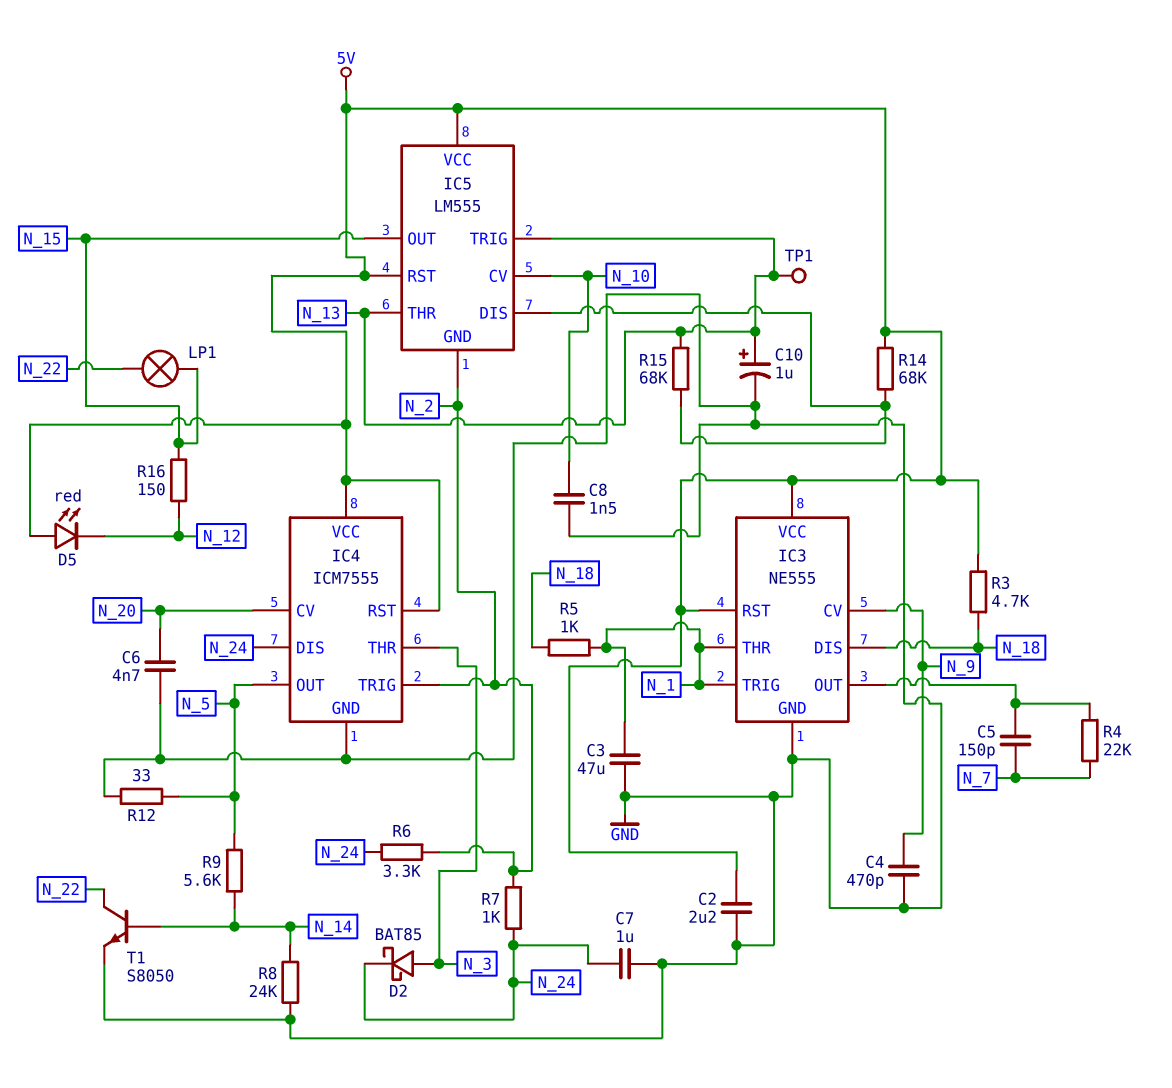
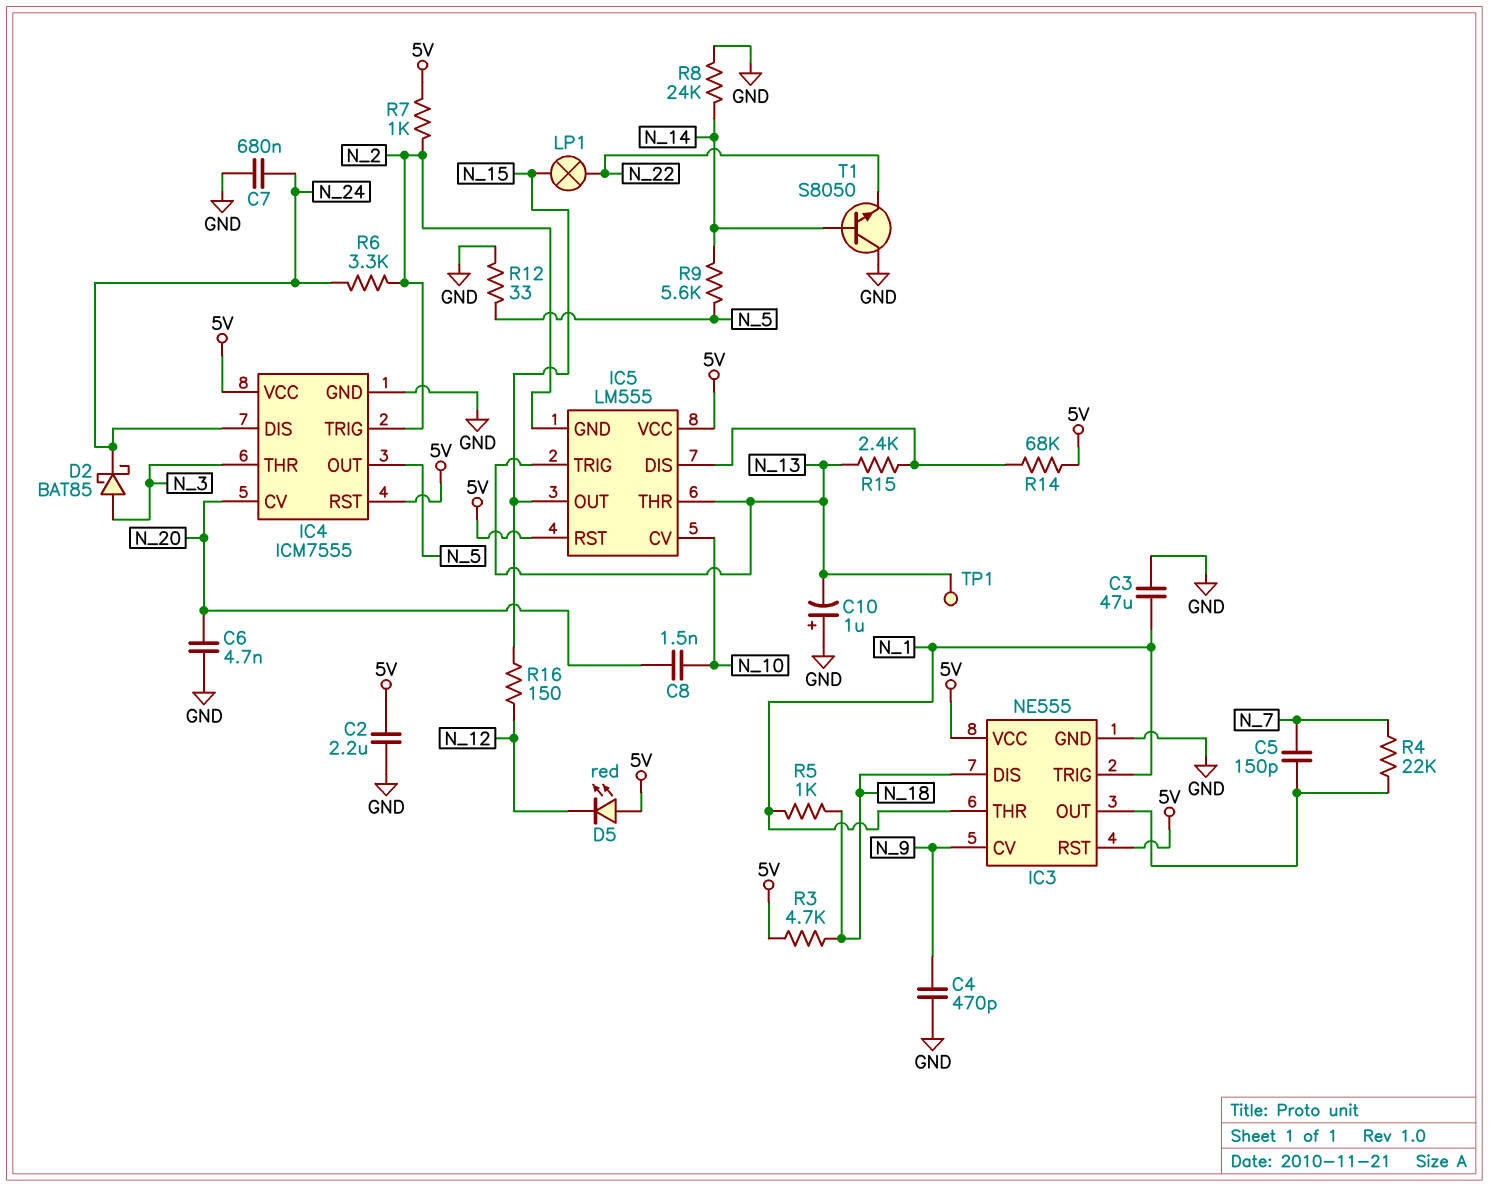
C7: 1uF (GND, N_24) -> 680nF (GND, N_24)
C8: 1.5nF (GND, N_10) -> 1.5nF (N_10, N_20)
C10: 1uF (plus N_13, minus GND) -> 1uF (plus GND, minus N_13)
R7: 1k (N_2, N_24) -> 1k (5V, N_2)
R15: 68k (IC5/DIS, N_13) -> 2.4k (IC5/DIS, N_13)
T1: NPN S8050 (B N_14, C N_22, E GND) -> NPN S8050 (B N_14, C GND, E N_22)

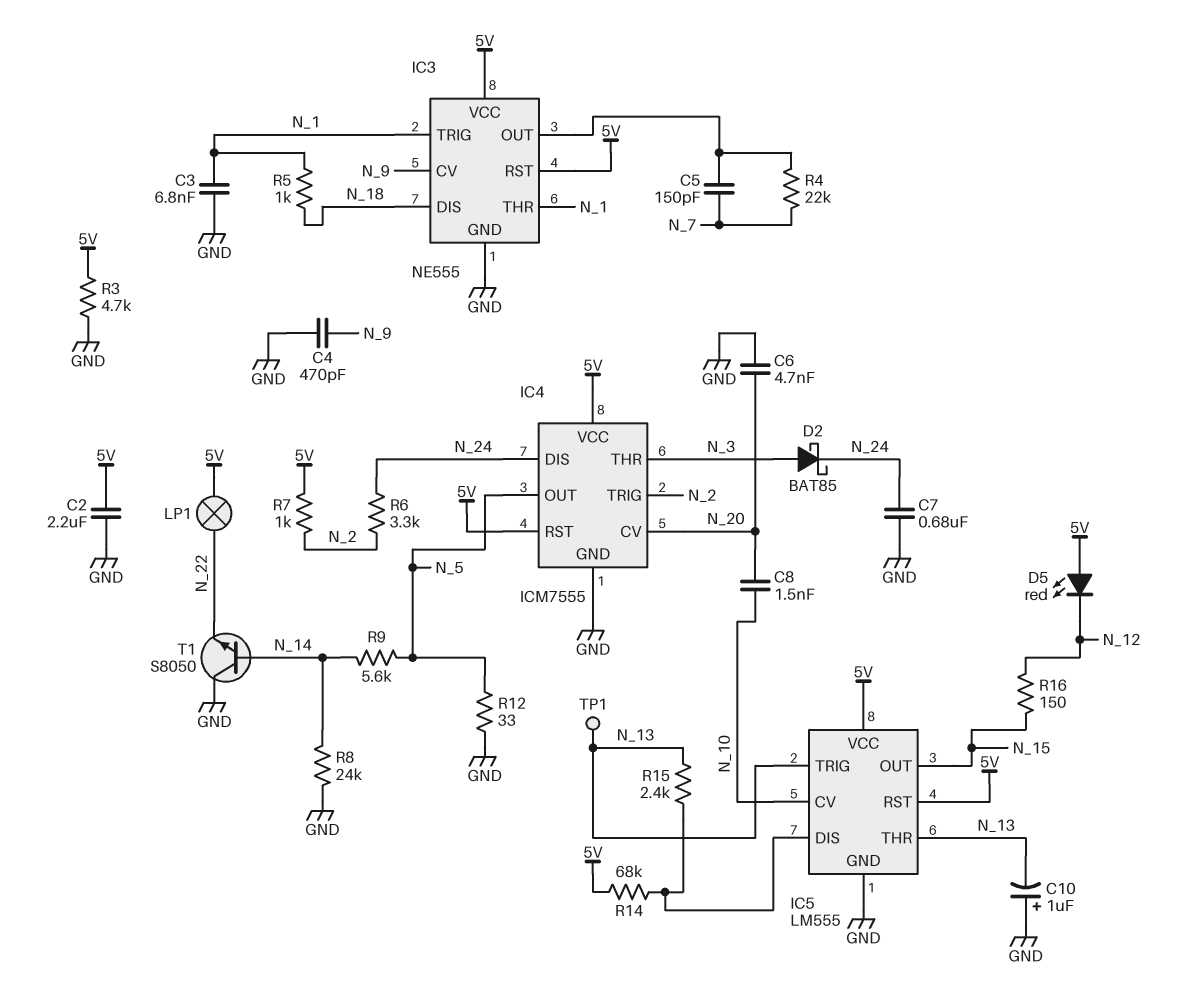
C3: 47uF (GND, N_1) -> 6.8nF (GND, N_1)
IC5 pin GND: N_2 -> GND
LP1: lamp (N_15, N_22) -> lamp (5V, N_22)
R3: 4.7k (5V, N_18) -> 4.7k (5V, GND)

